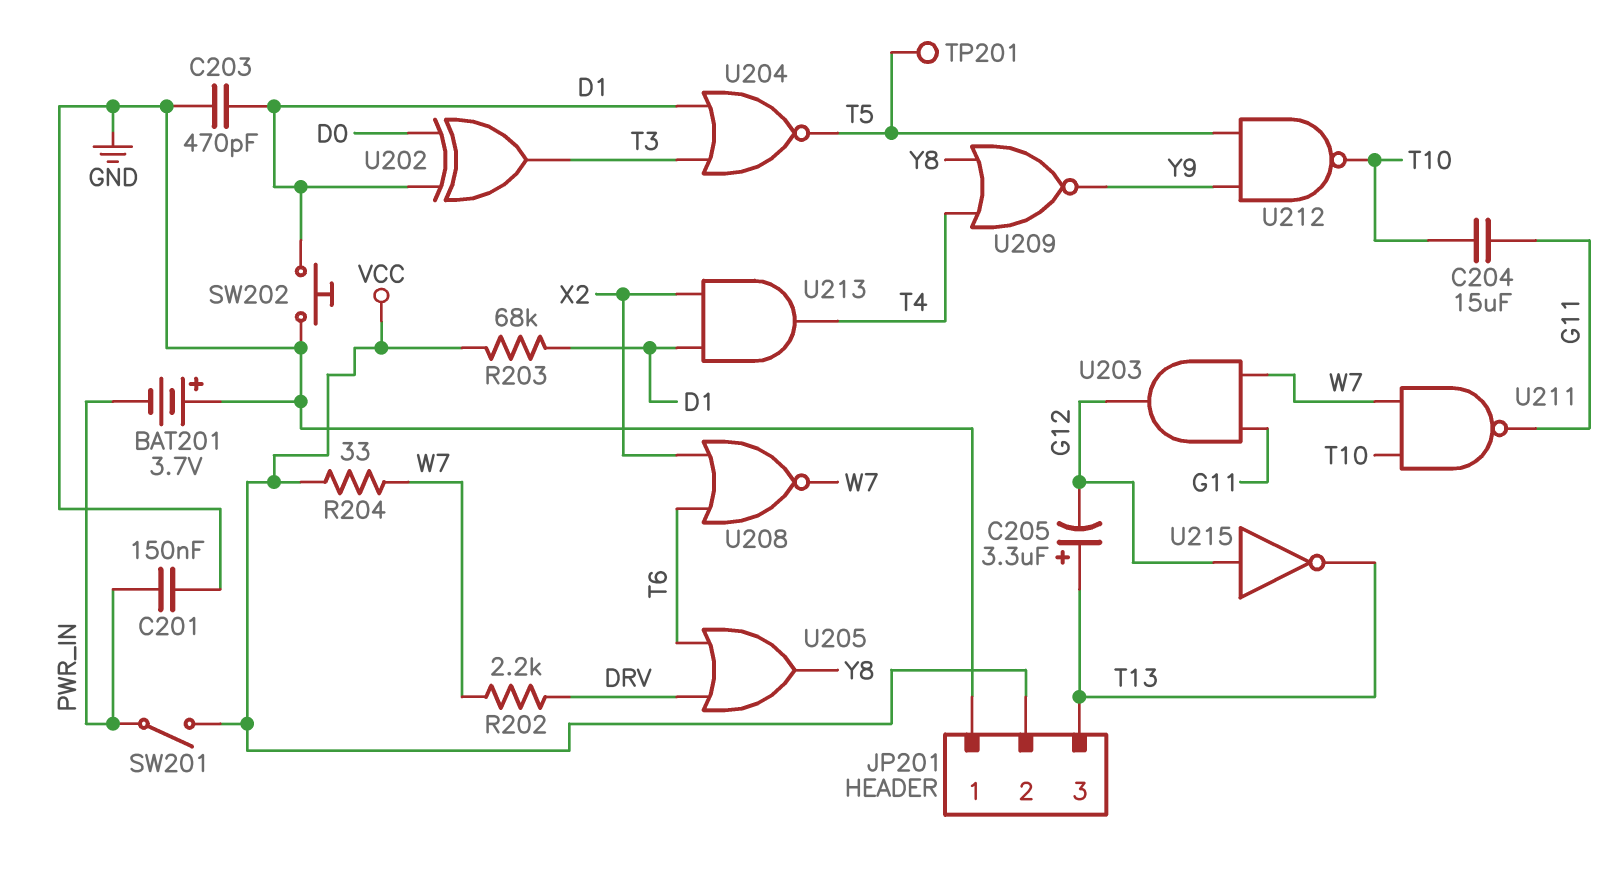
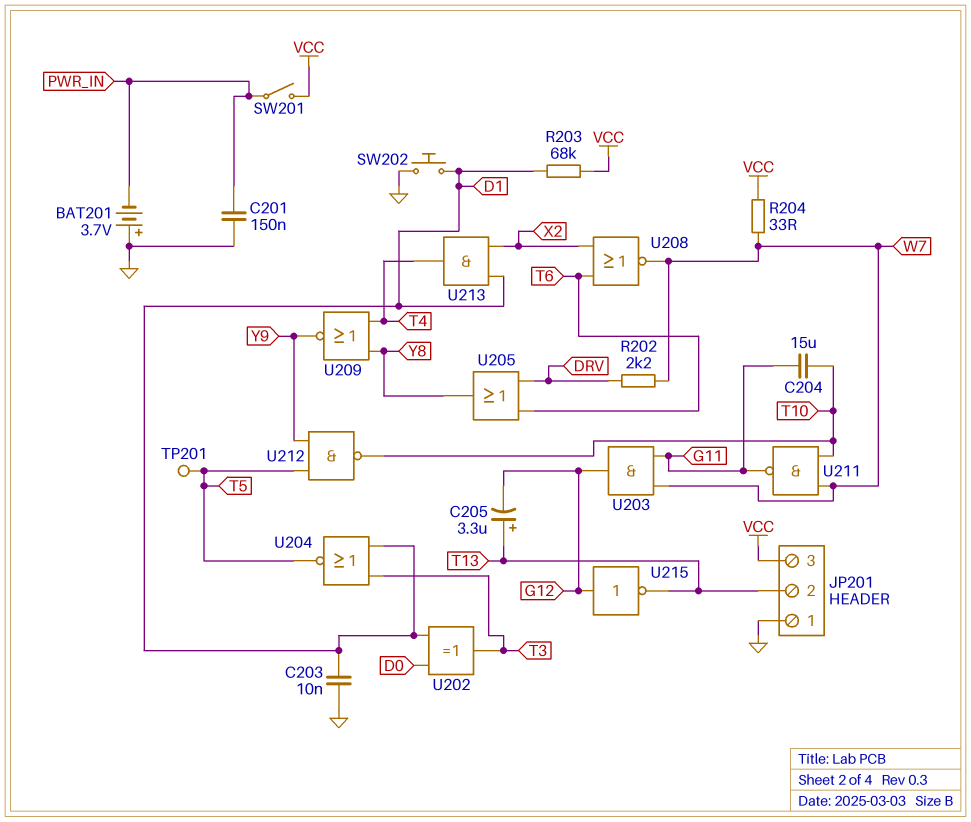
C203: 470pF (D1, GND) -> 10nF (D1, GND)
JP201 pin 2: VCC -> T13
JP201 pin 3: T13 -> VCC

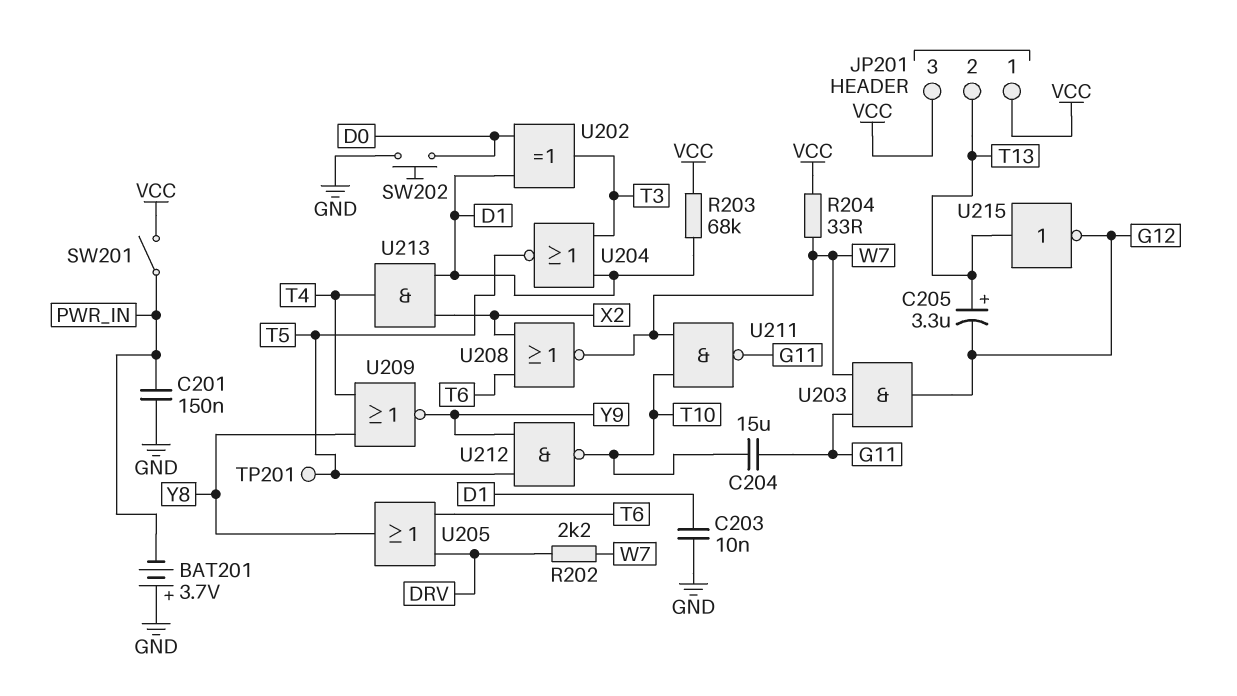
JP201 pin 1: GND -> VCC
SW202: button (D1, GND) -> button (D0, GND)
U215: NOT (in G12, out T13) -> NOT (in T13, out G12)

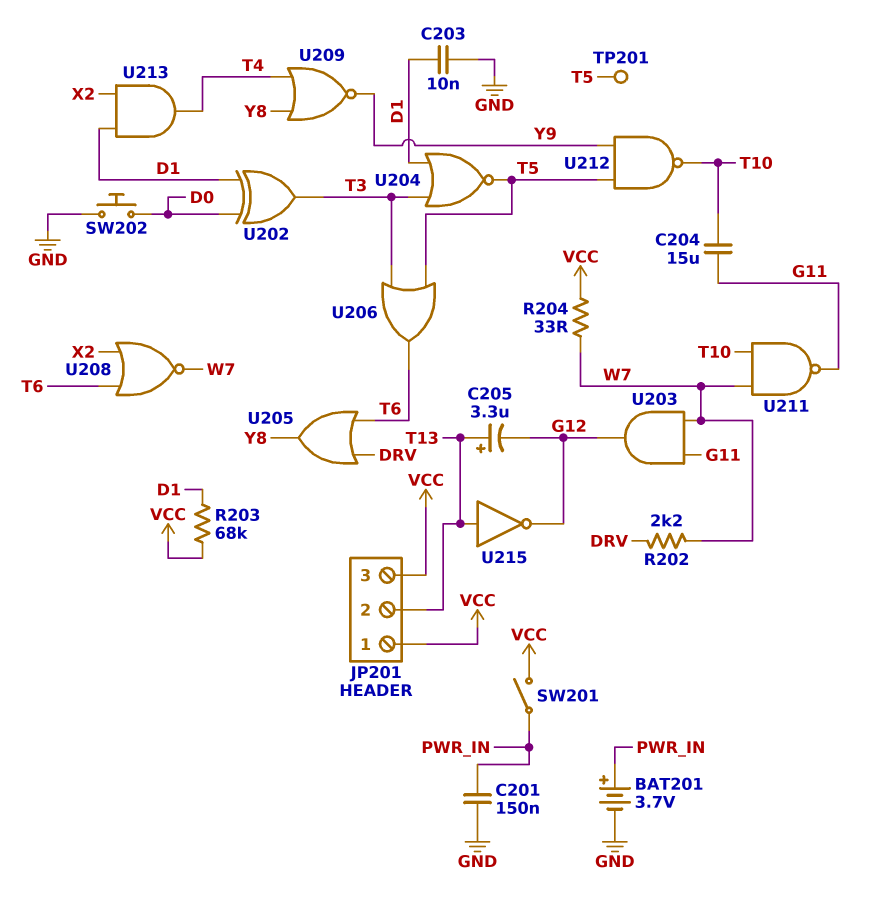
BAT201: 3.7V (plus GND, minus PWR_IN) -> 3.7V (plus PWR_IN, minus GND)
U206: none -> OR (in T3, in T5, out T6)

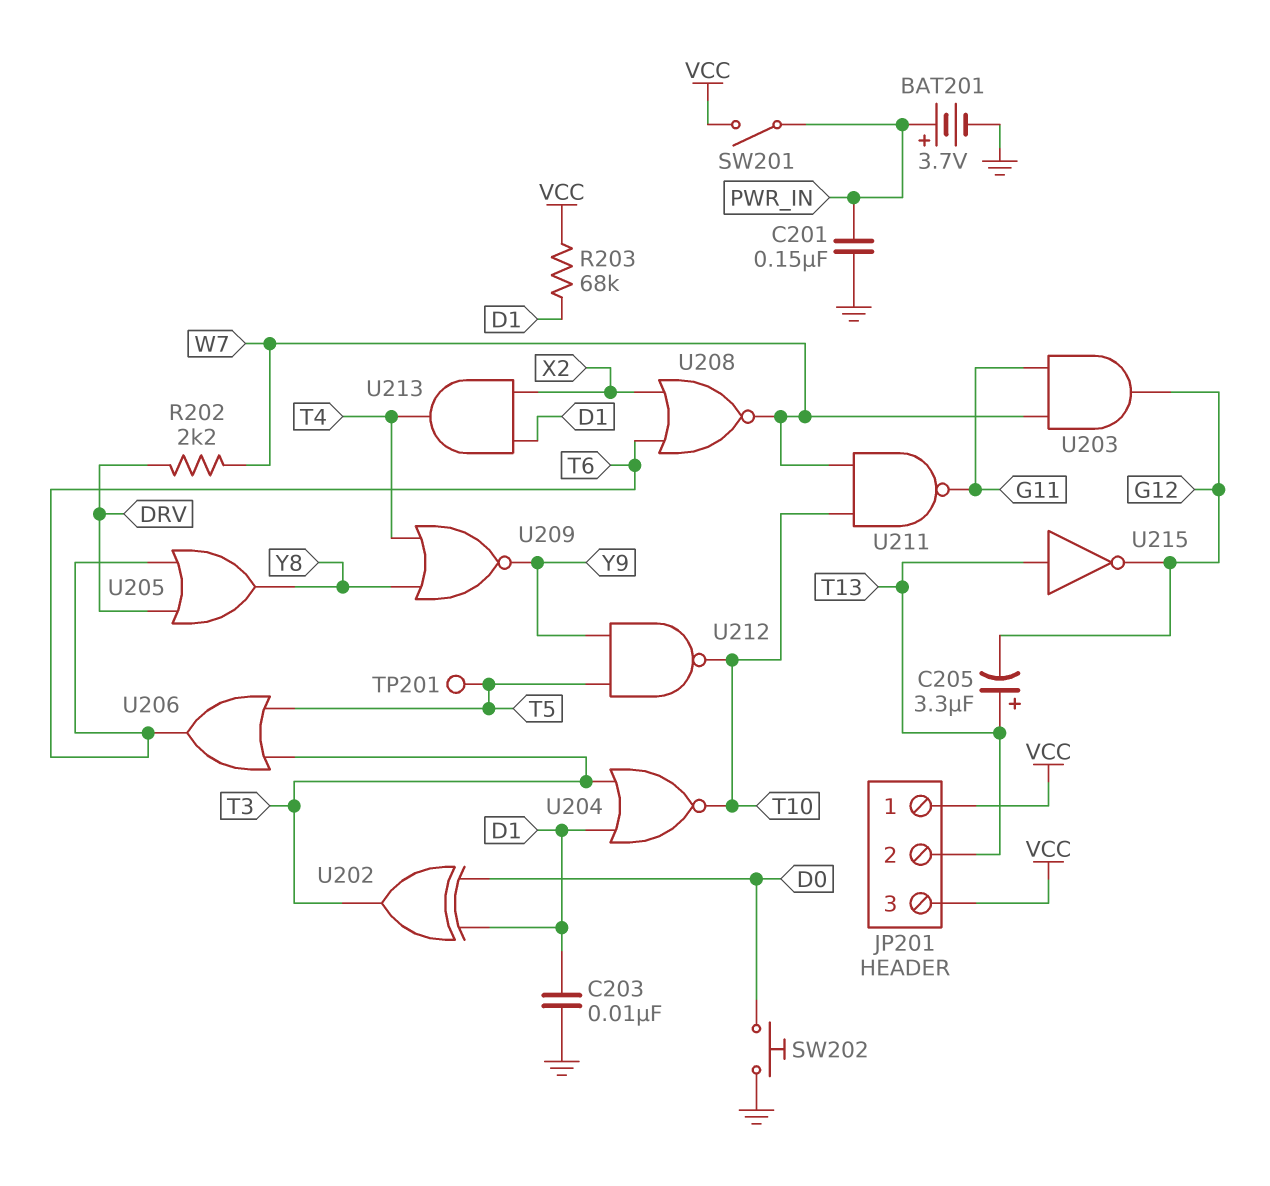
C204: 15uF (G11, T10) -> none
R204: 33 (VCC, W7) -> none
U204: NOR (in D1, in T3, out T5) -> NOR (in D1, in T3, out T10)

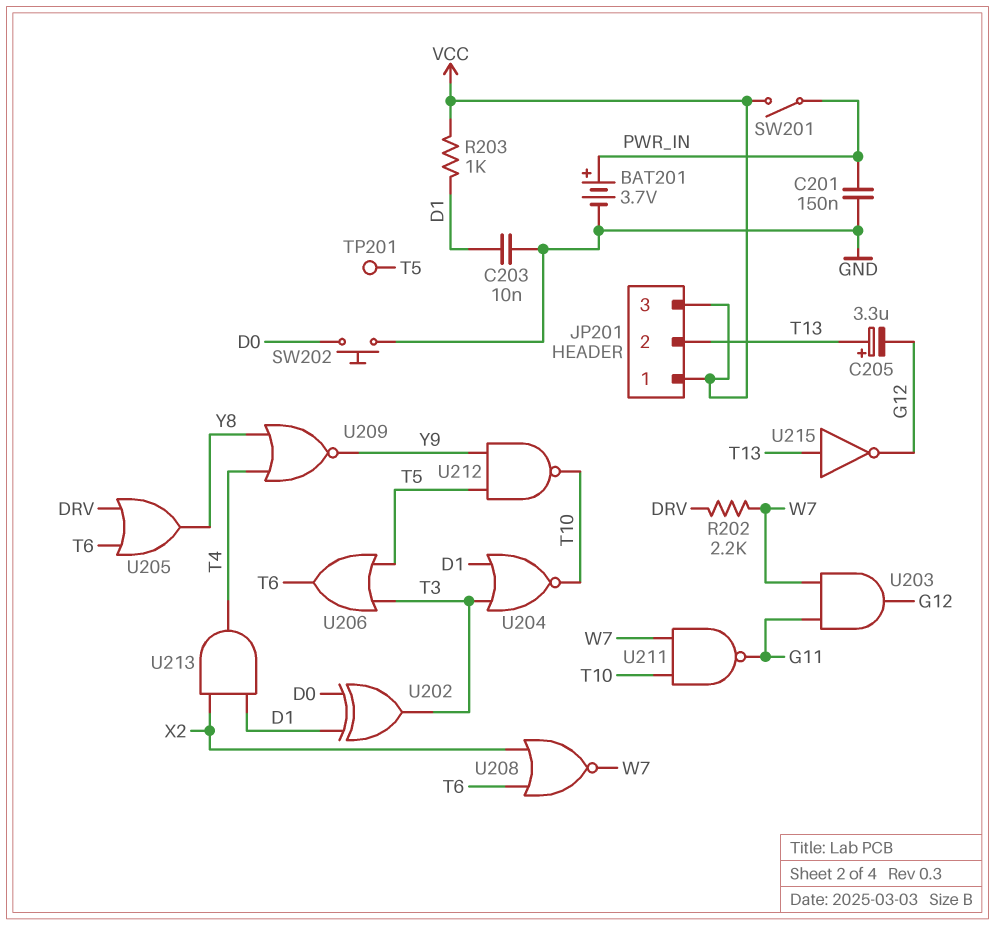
R203: 68k (D1, VCC) -> 1k (D1, VCC)

